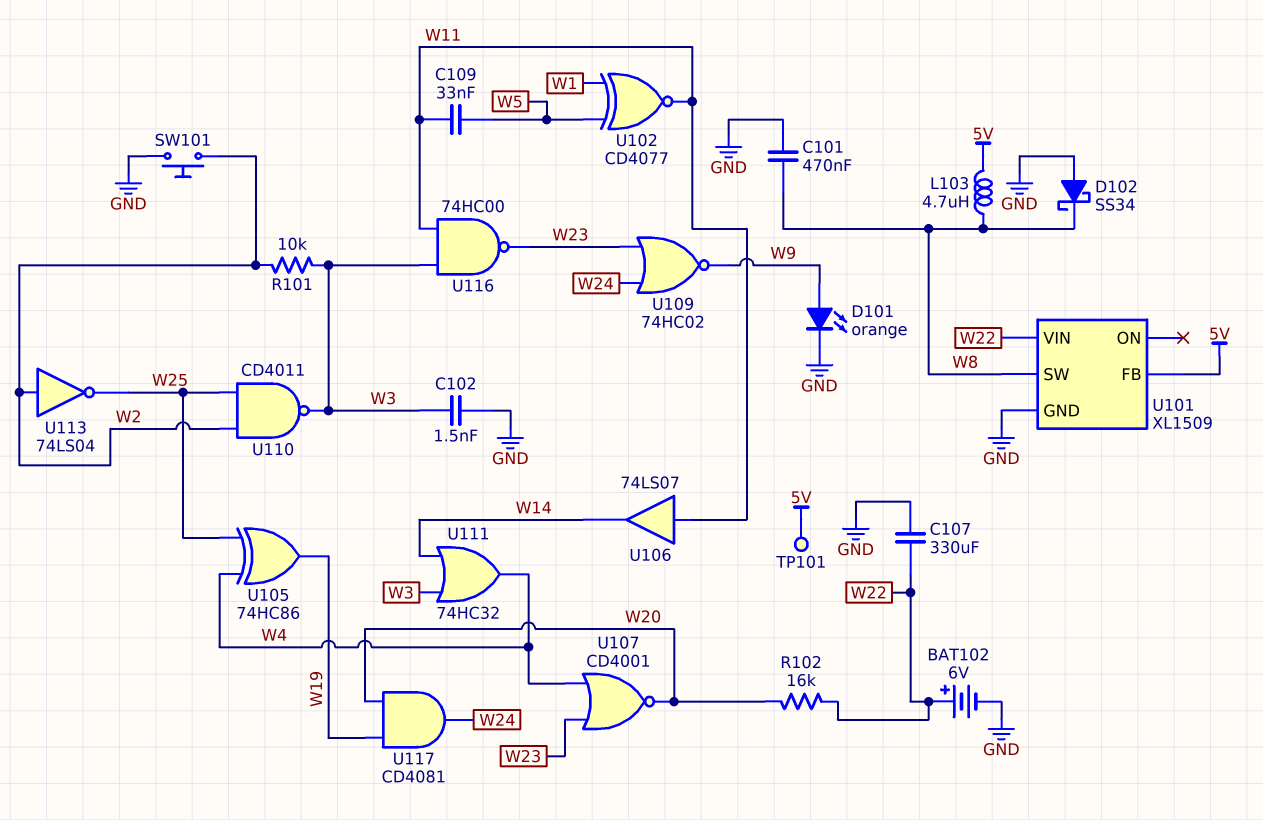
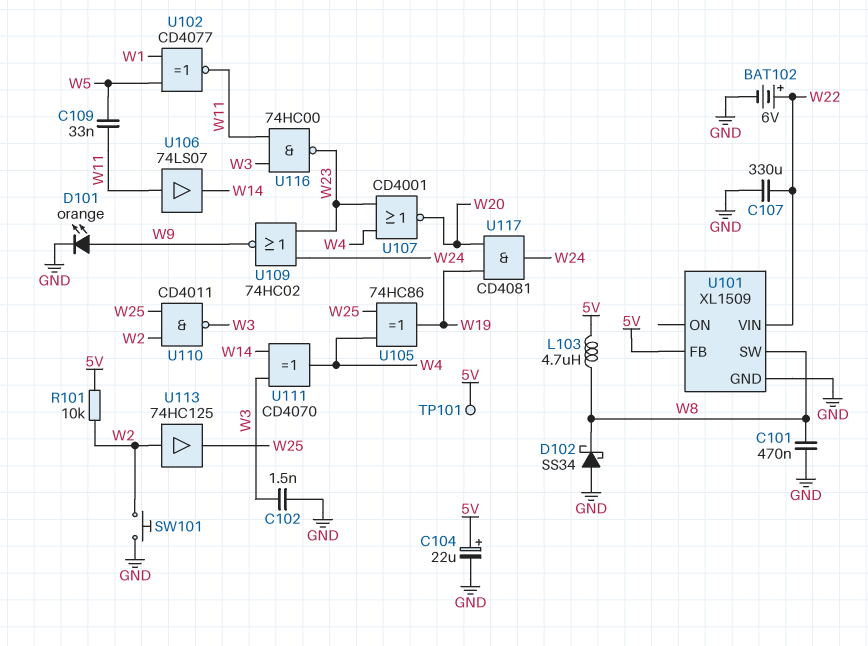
C104: none -> 22uF (plus 5V, minus GND)
R101: 10k (W2, W3) -> 10k (5V, W2)
R102: 16k (W20, W22) -> none
U111: OR 74HC32 (in W3, in W14, out W4) -> XOR CD4070 (in W3, in W14, out W4)
U113: NOT 74LS04 (in W2, out W25) -> buffer 74HC125 (in W2, out W25)

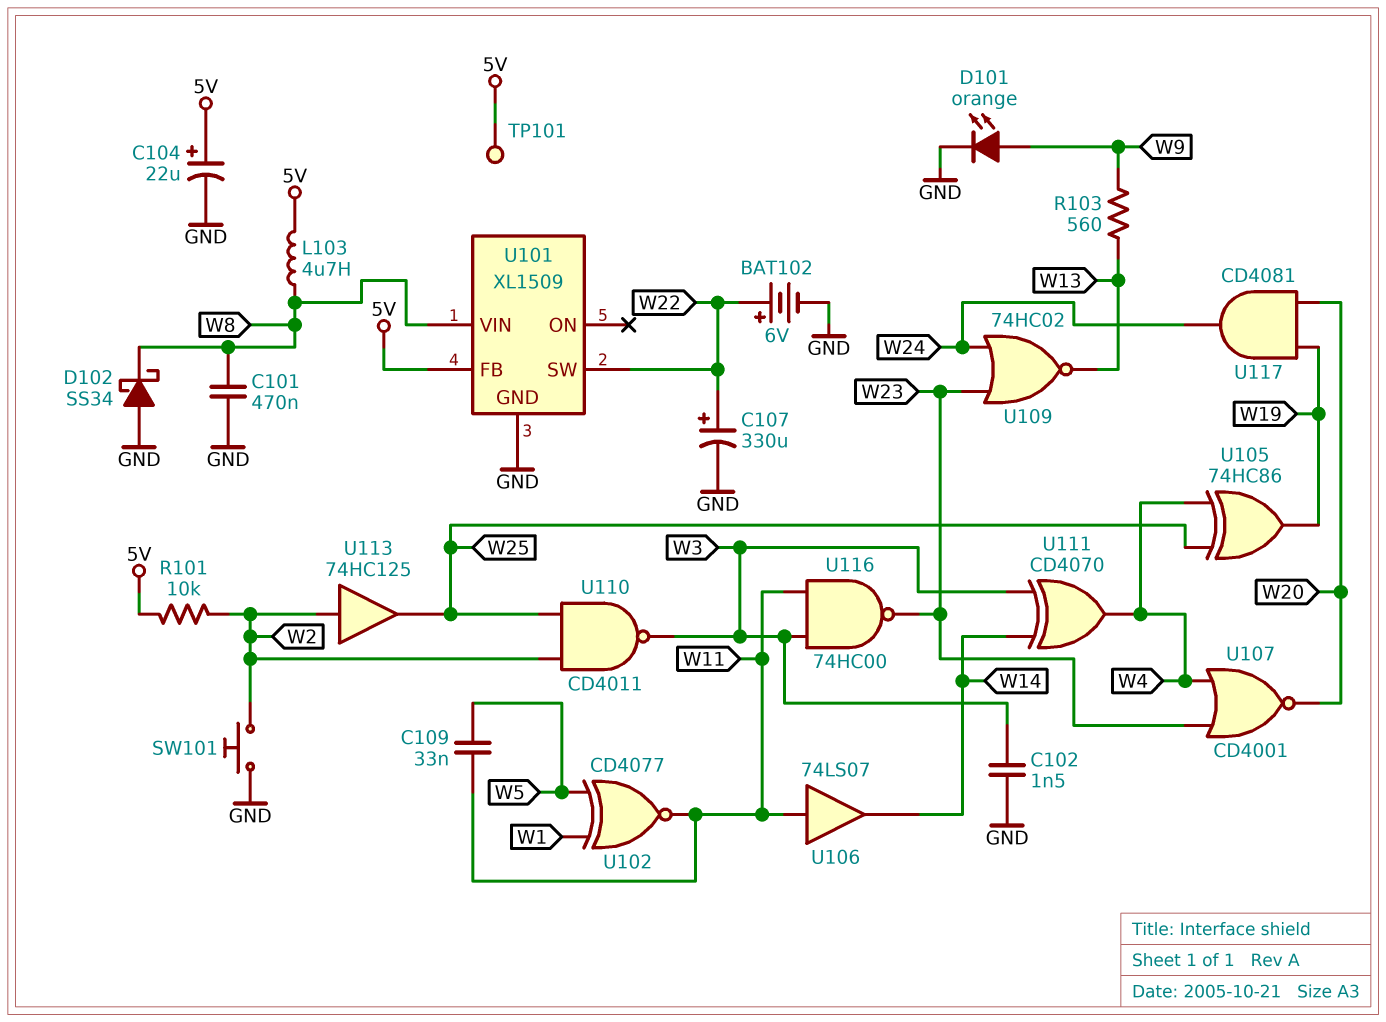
C107: 330uF (GND, W22) -> 330uF (plus W22, minus GND)
R103: none -> 560 (W9, W13)
U101 pin SW: W8 -> W22
U101 pin VIN: W22 -> W8
U109: NOR 74HC02 (in W23, in W24, out W9) -> NOR 74HC02 (in W23, in W24, out W13)

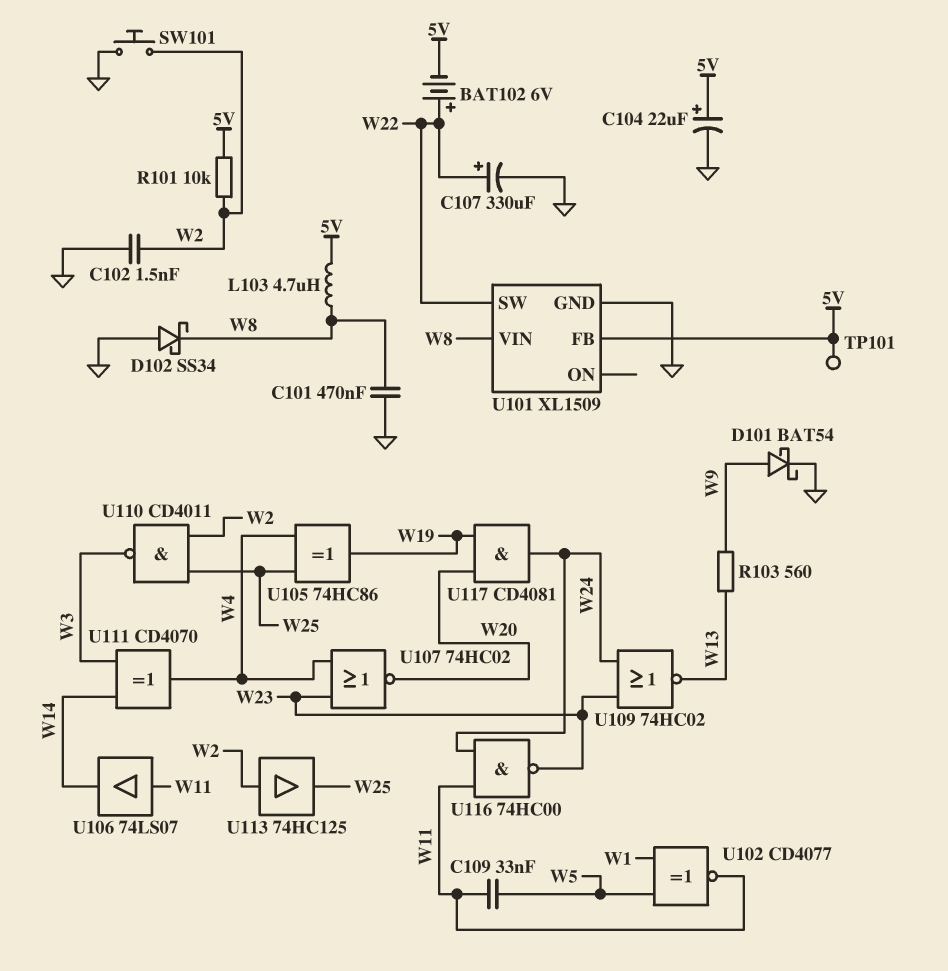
BAT102: 6V (plus W22, minus GND) -> 6V (plus W22, minus 5V)
C102: 1.5nF (GND, W3) -> 1.5nF (GND, W2)
D101: LED orange (A W9, K GND) -> schottky BAT54 (A W9, K GND)
U107: NOR CD4001 (in W4, in W23, out W20) -> NOR 74HC02 (in W4, in W23, out W20)
U116: NAND 74HC00 (in W3, in W11, out W23) -> NAND 74HC00 (in W11, in W24, out W23)

